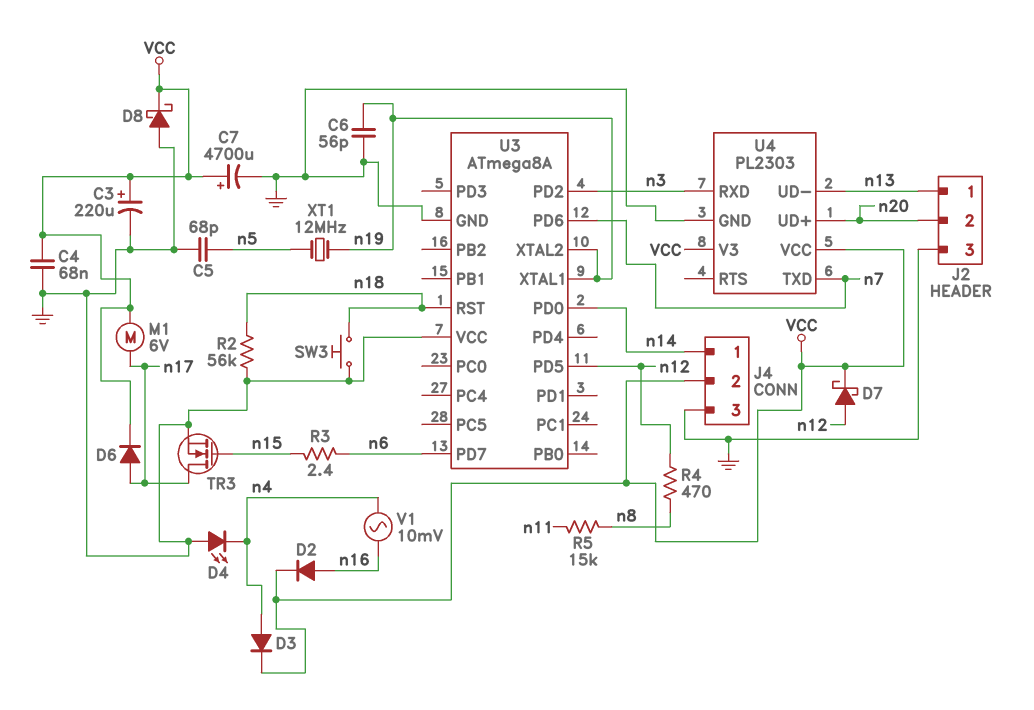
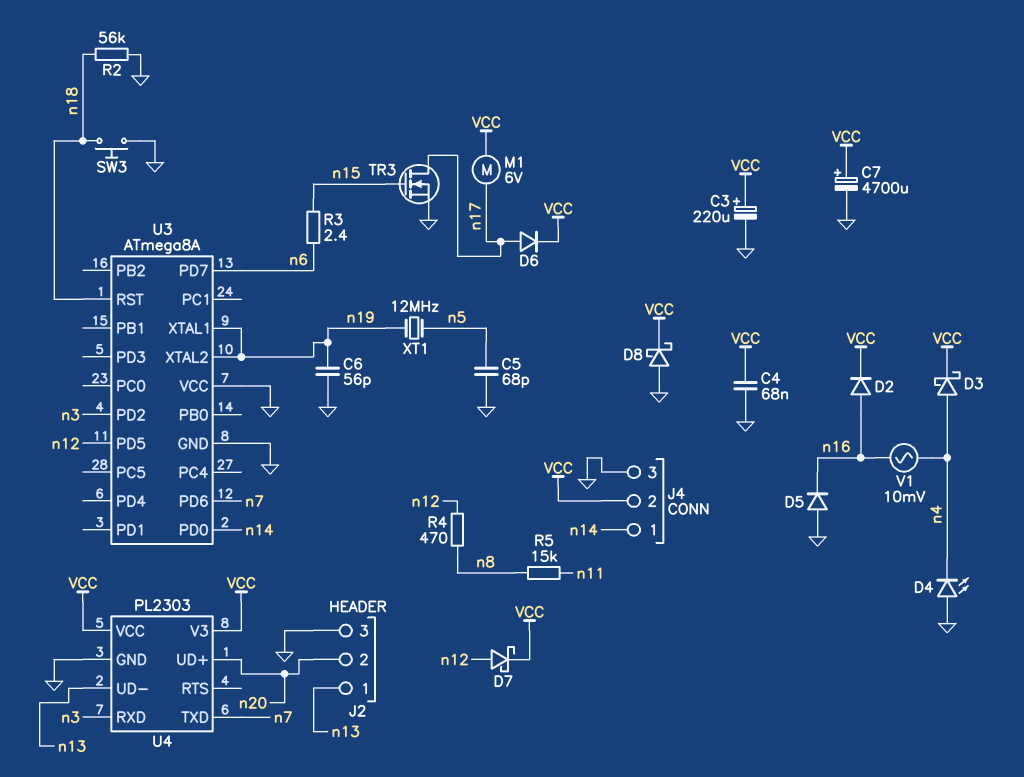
D3: diode (A n4, K VCC) -> schottky (A n4, K VCC)
D5: none -> diode (A GND, K n16)

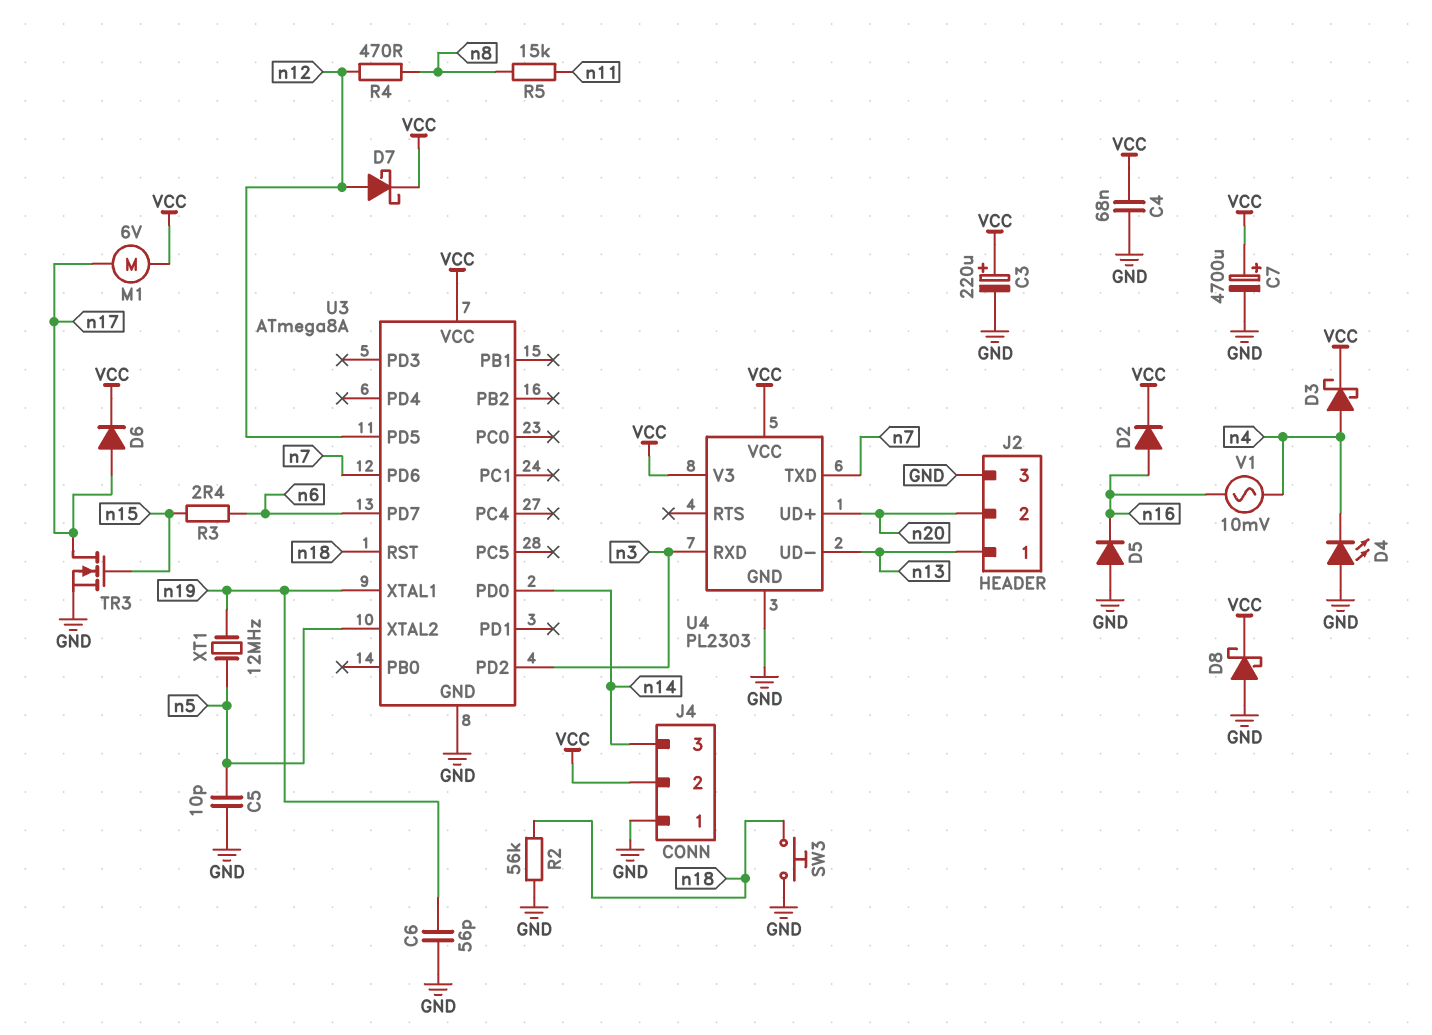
C5: 68pF (GND, n5) -> 10pF (GND, n5)
J4 pin 1: n14 -> GND
J4 pin 3: GND -> n14
U3 pin VCC: GND -> VCC
U3 pin XTAL2: n19 -> n5

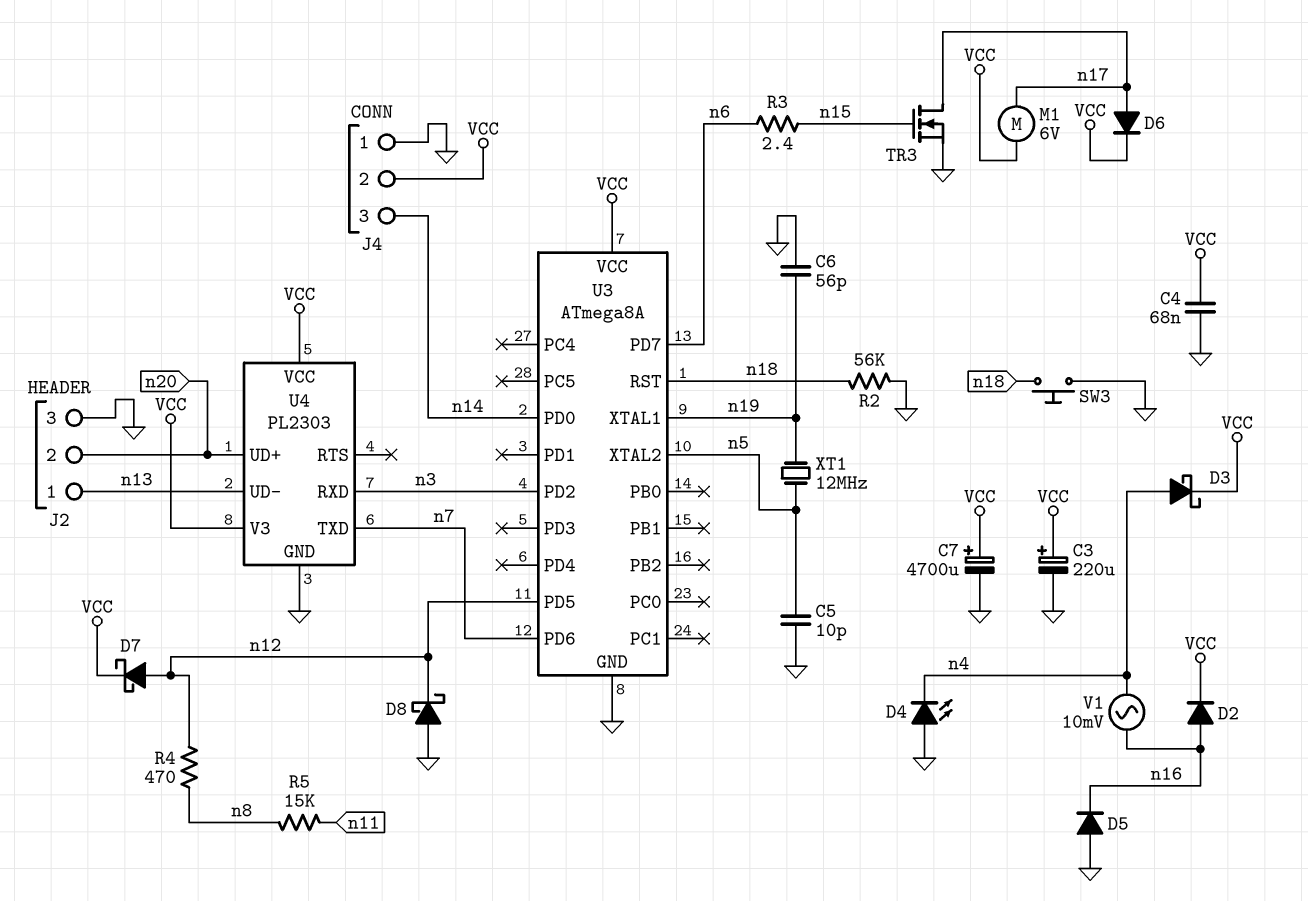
D8: schottky (A GND, K VCC) -> schottky (A GND, K n12)

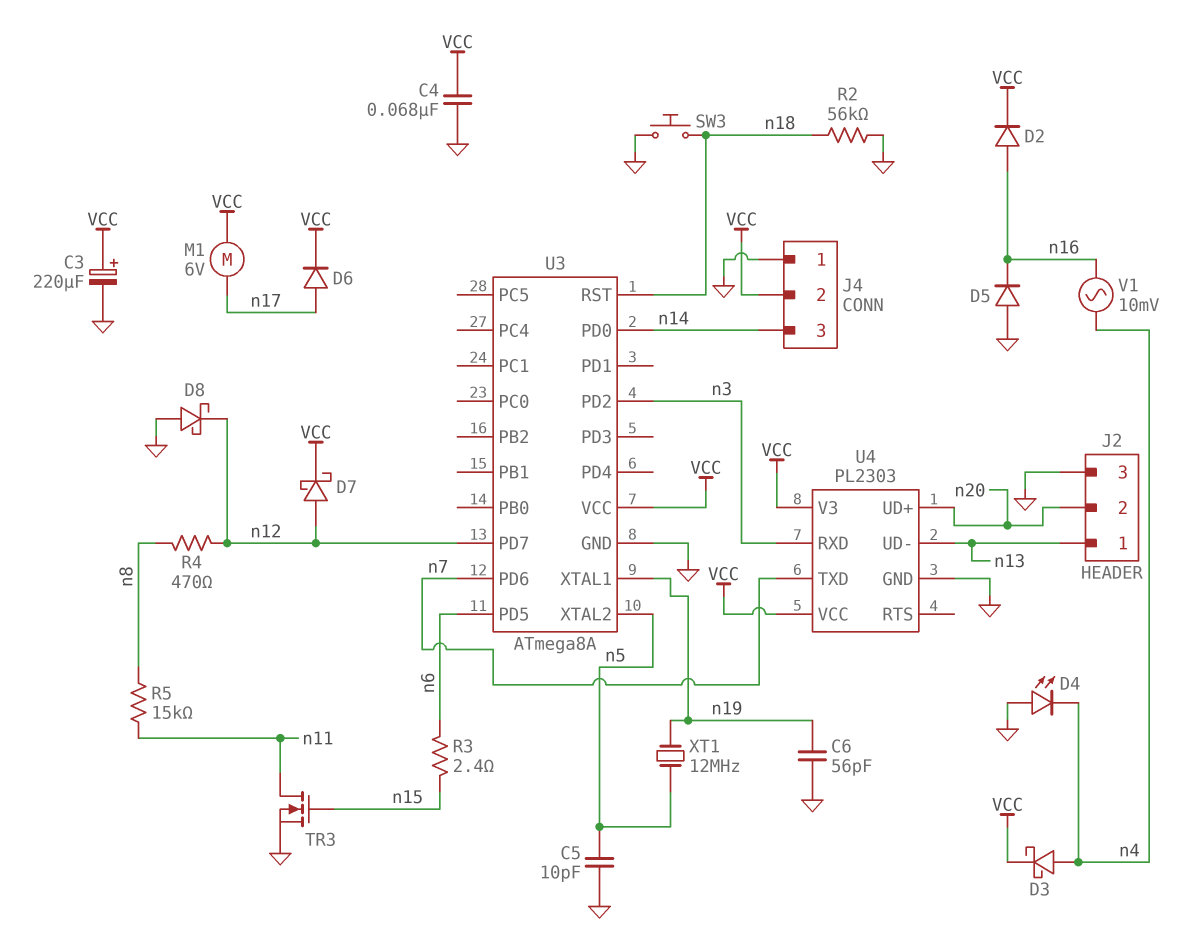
C7: 4700uF (plus VCC, minus GND) -> none
TR3: NMOS (G n15, D n17, S GND) -> NMOS (G n15, D n11, S GND)
U3 pin PD5: n12 -> n6
U3 pin PD7: n6 -> n12

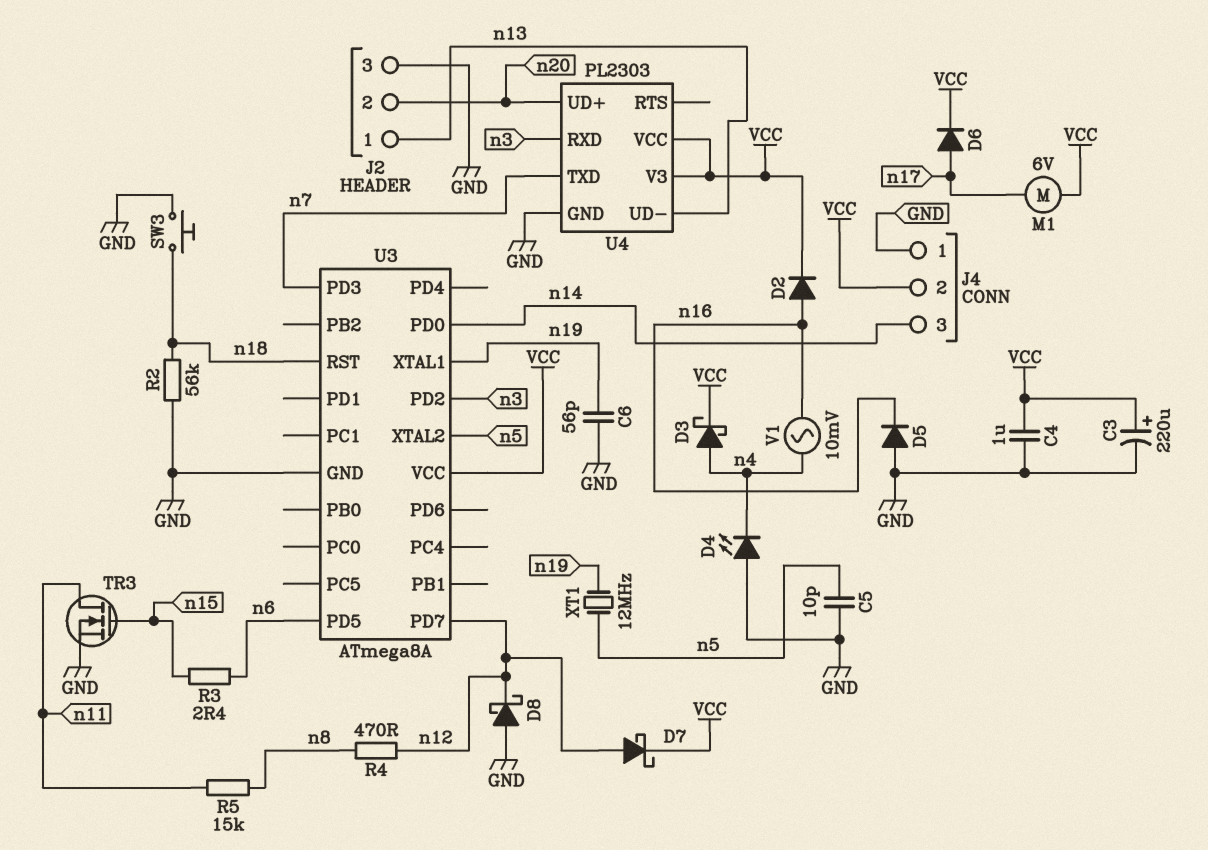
C4: 68nF (GND, VCC) -> 1uF (GND, VCC)
U3 pin PD3: none -> n7
U3 pin PD6: n7 -> none

